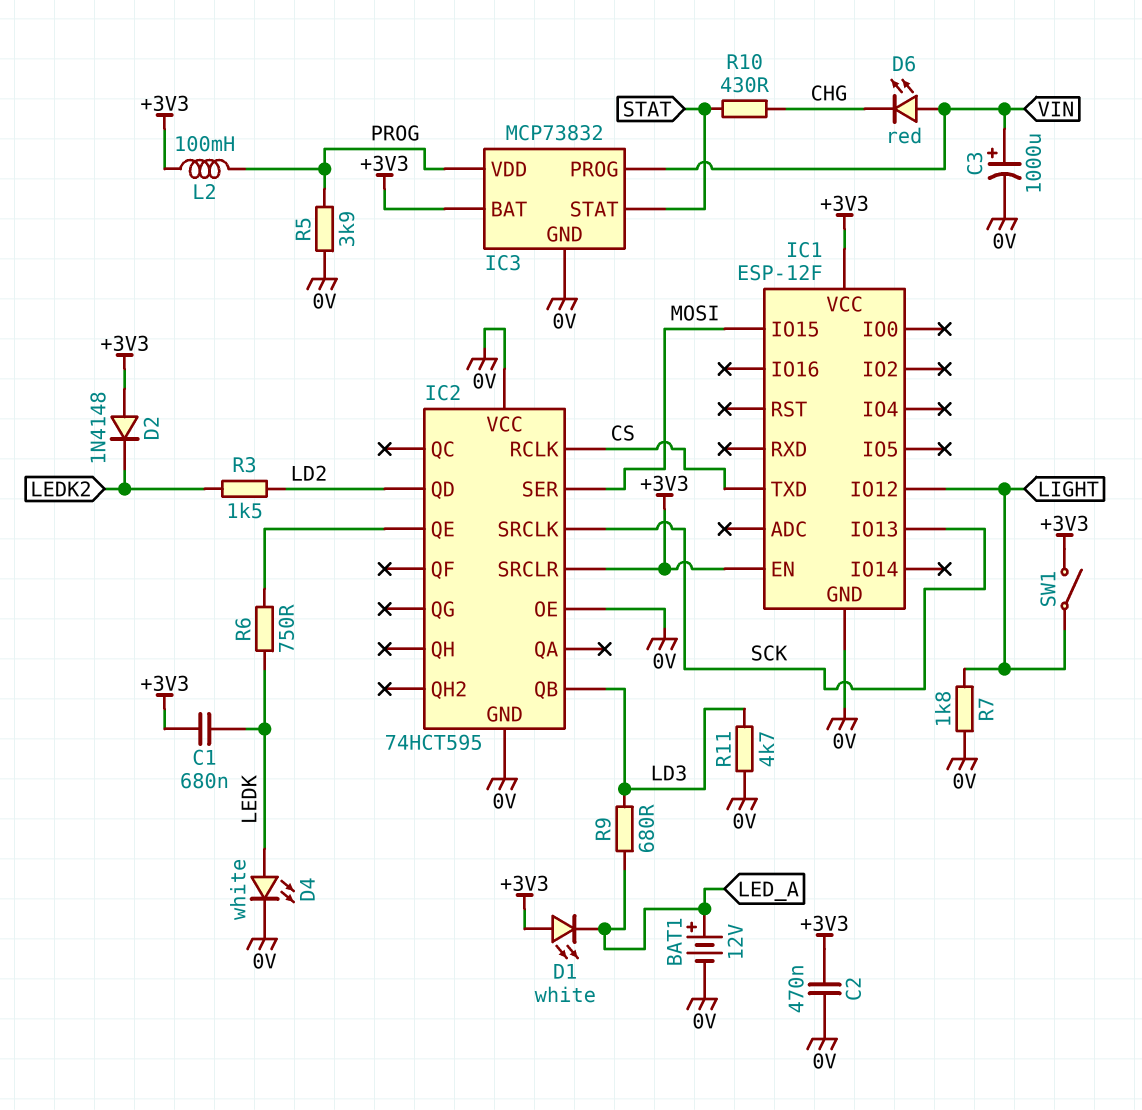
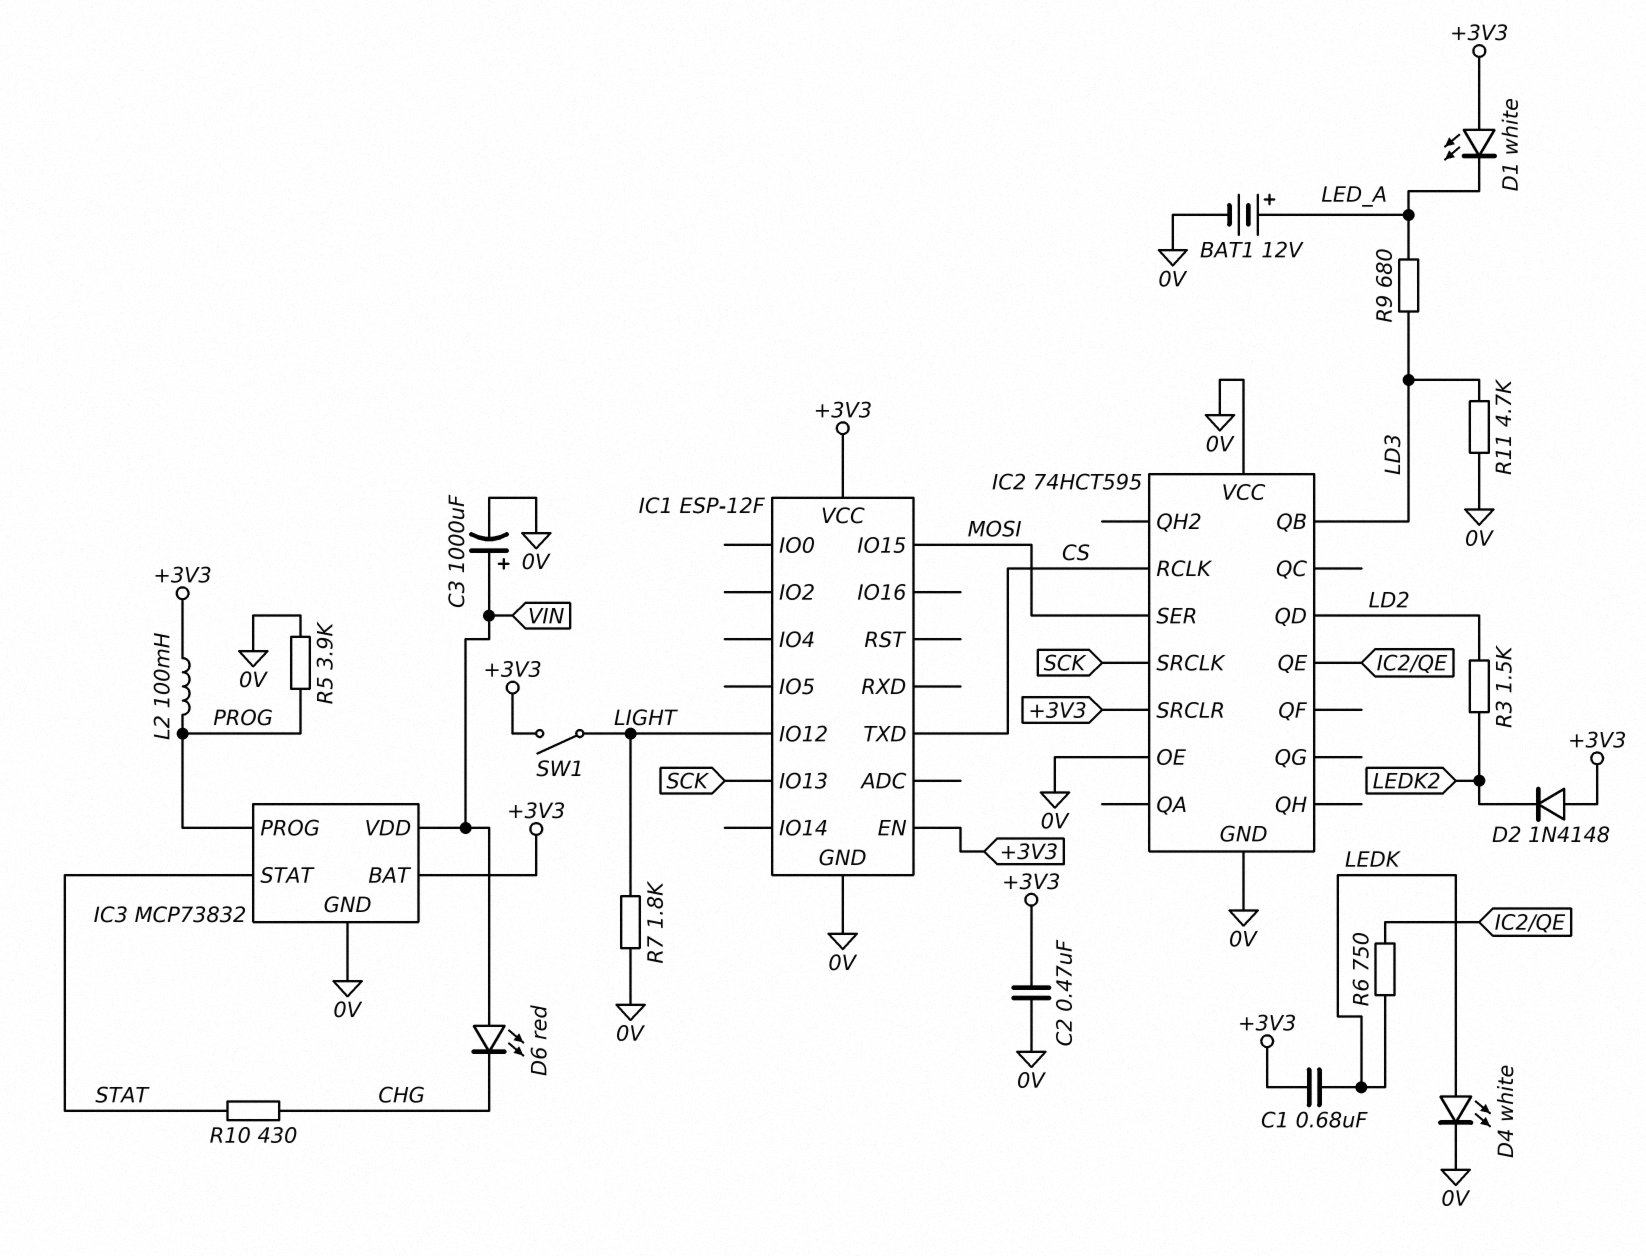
IC3 pin PROG: VIN -> PROG
IC3 pin VDD: PROG -> VIN

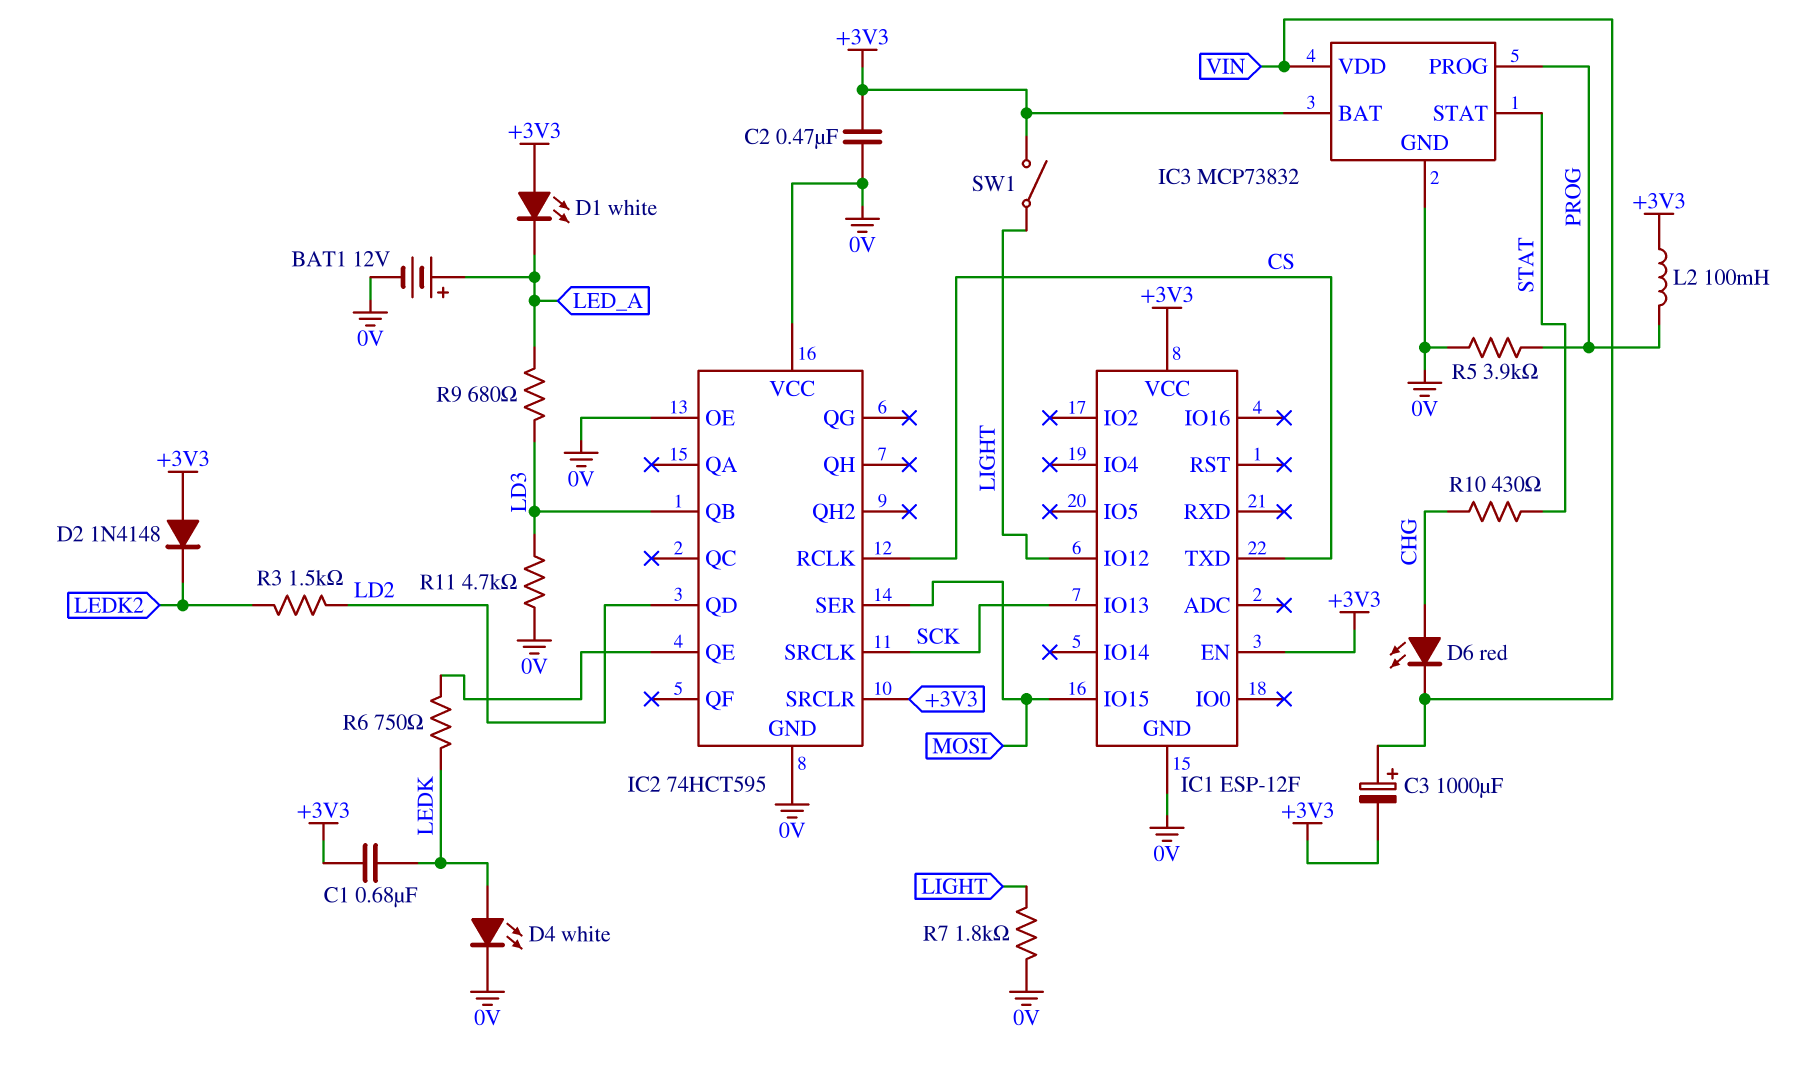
C3: 1000uF (plus VIN, minus 0V) -> 1000uF (plus VIN, minus +3V3)
D6: LED red (A VIN, K CHG) -> LED red (A CHG, K VIN)

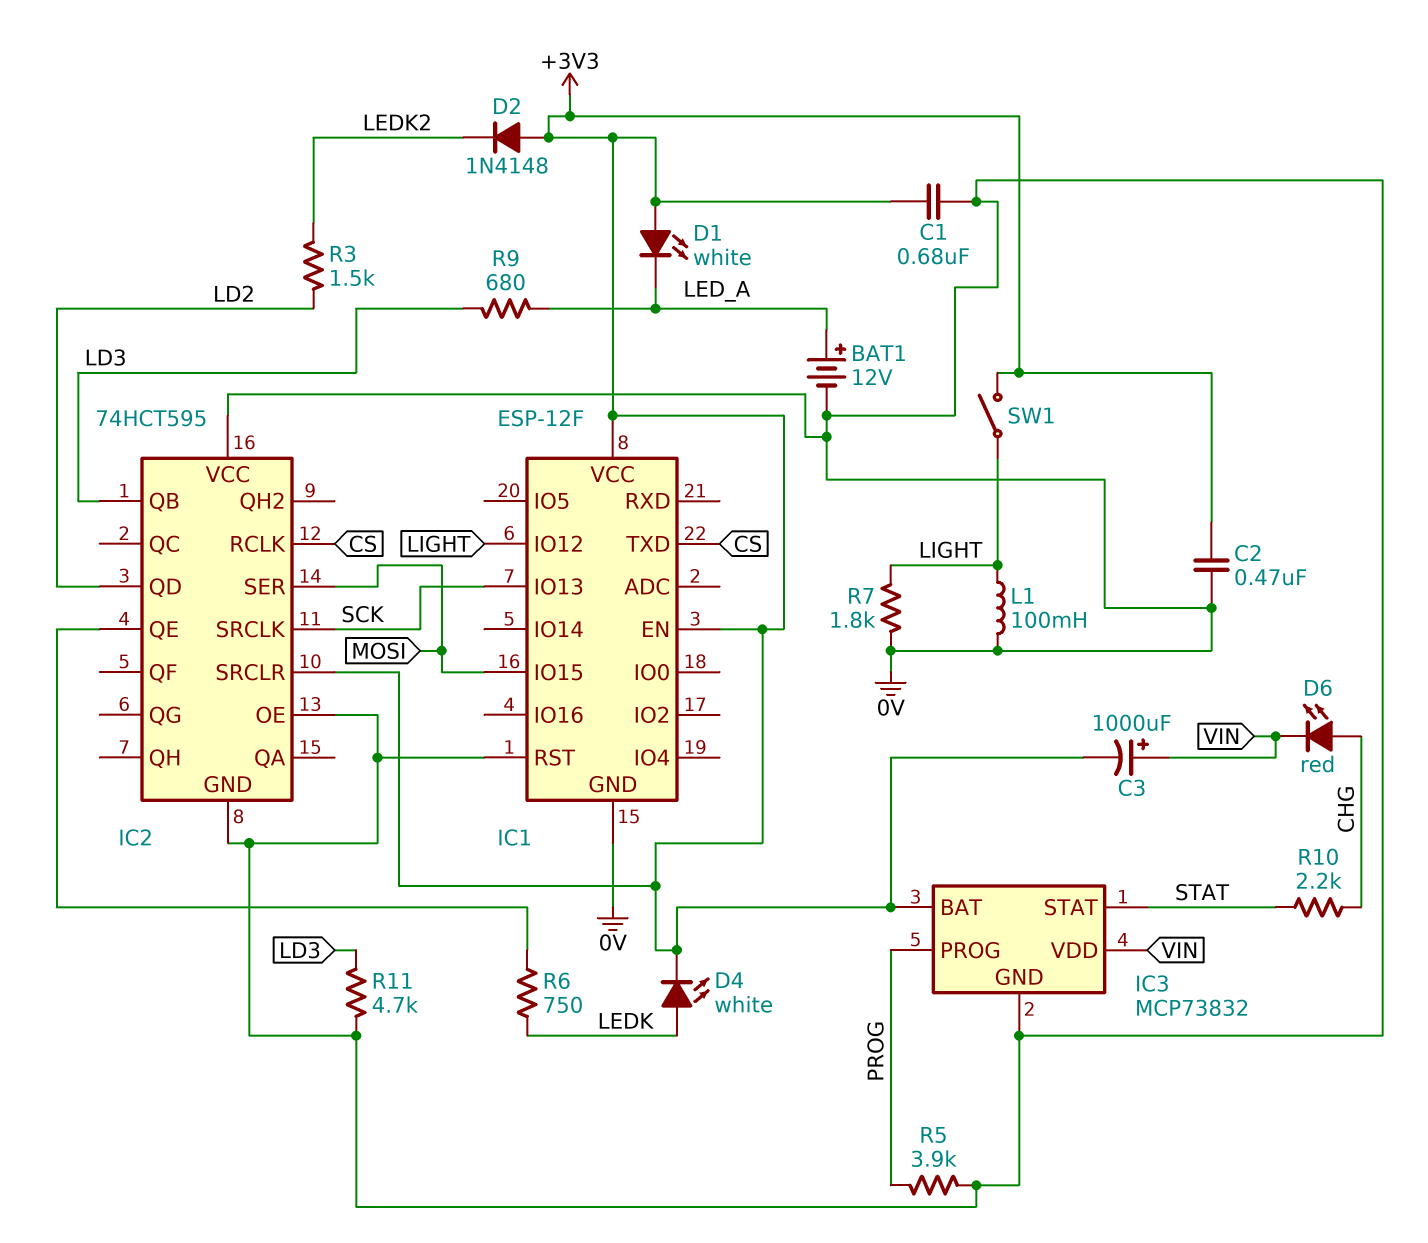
C1: 680nF (+3V3, LEDK) -> 680nF (+3V3, 0V)
D4: LED white (A LEDK, K 0V) -> LED white (A LEDK, K +3V3)
IC1 pin RST: none -> 0V
L1: none -> 100mH (0V, LIGHT)
L2: 100mH (+3V3, PROG) -> none
R10: 430 (CHG, STAT) -> 2.2k (CHG, STAT)

